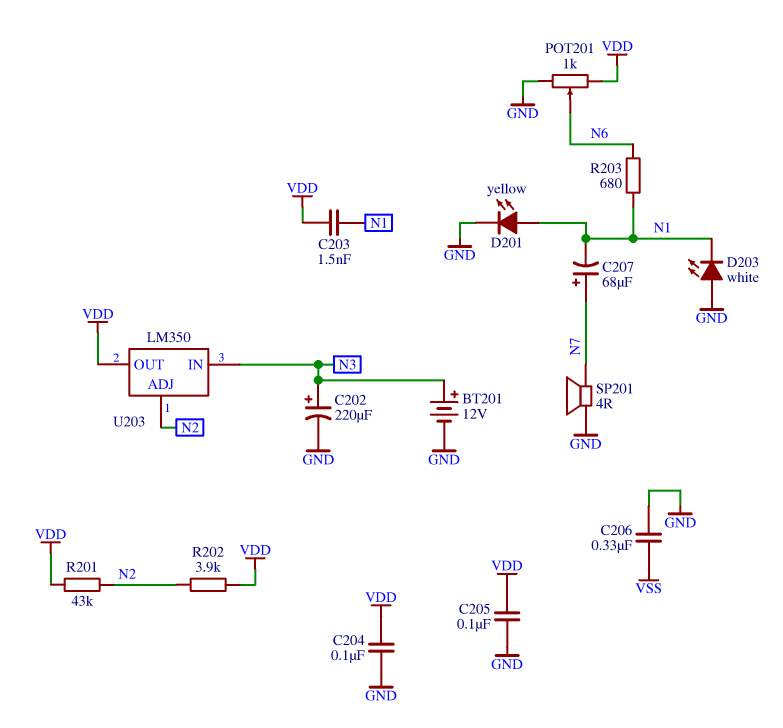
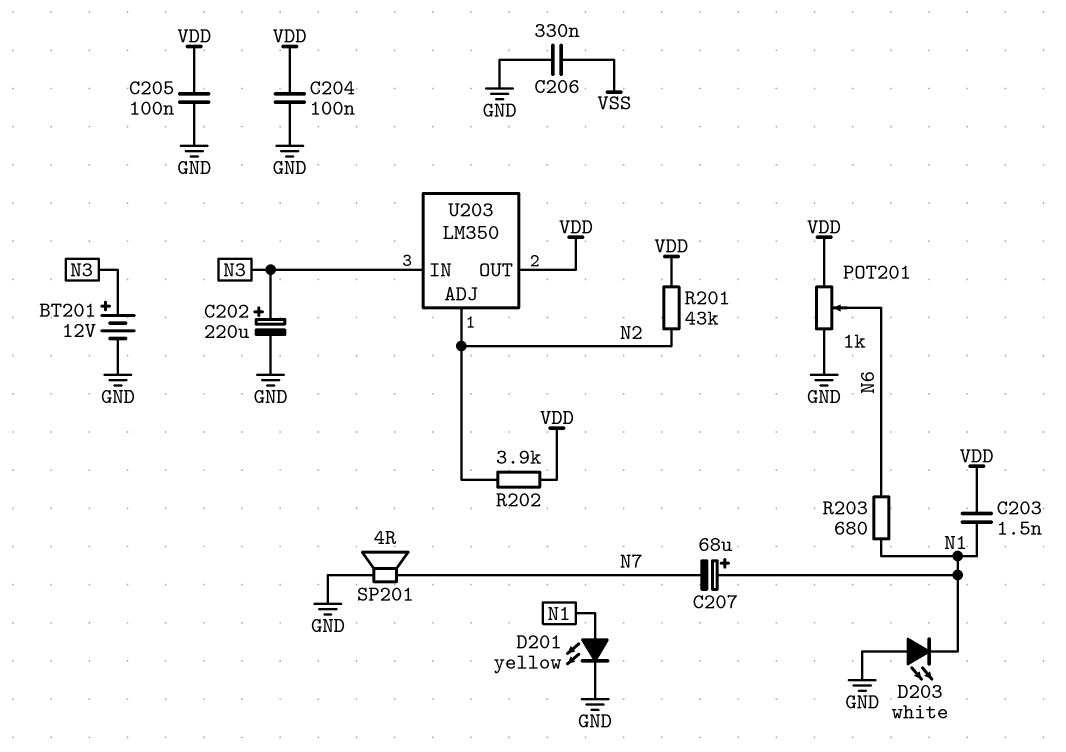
C207: 68uF (plus N7, minus N1) -> 68uF (plus N1, minus N7)

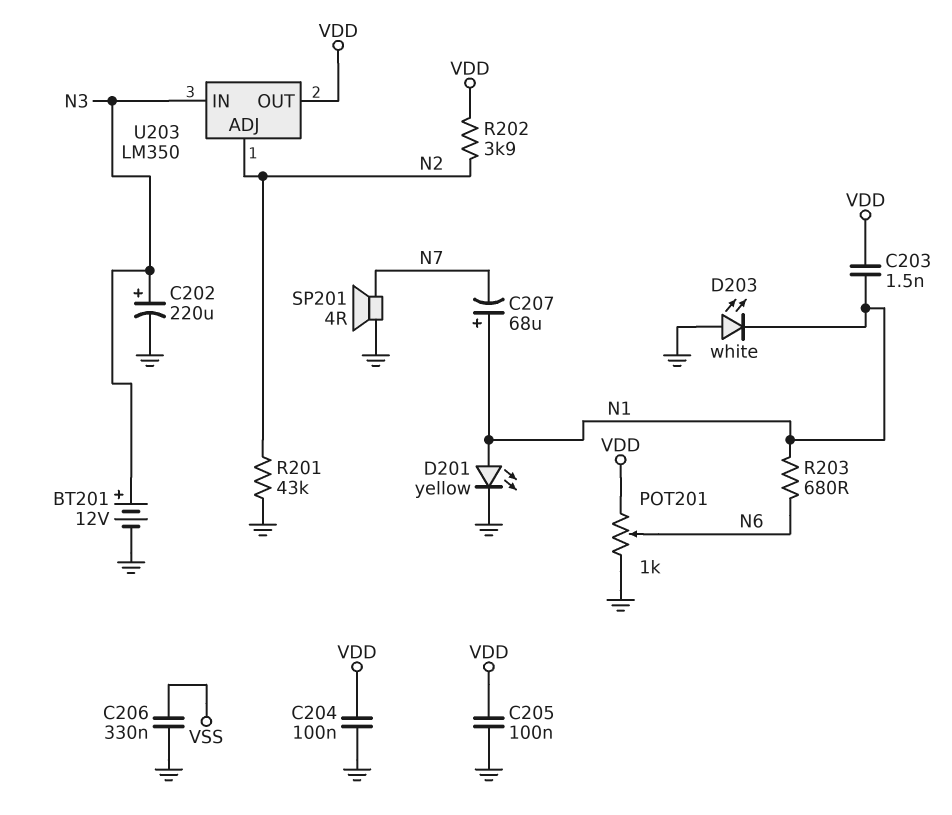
R201: 43k (N2, VDD) -> 43k (GND, N2)

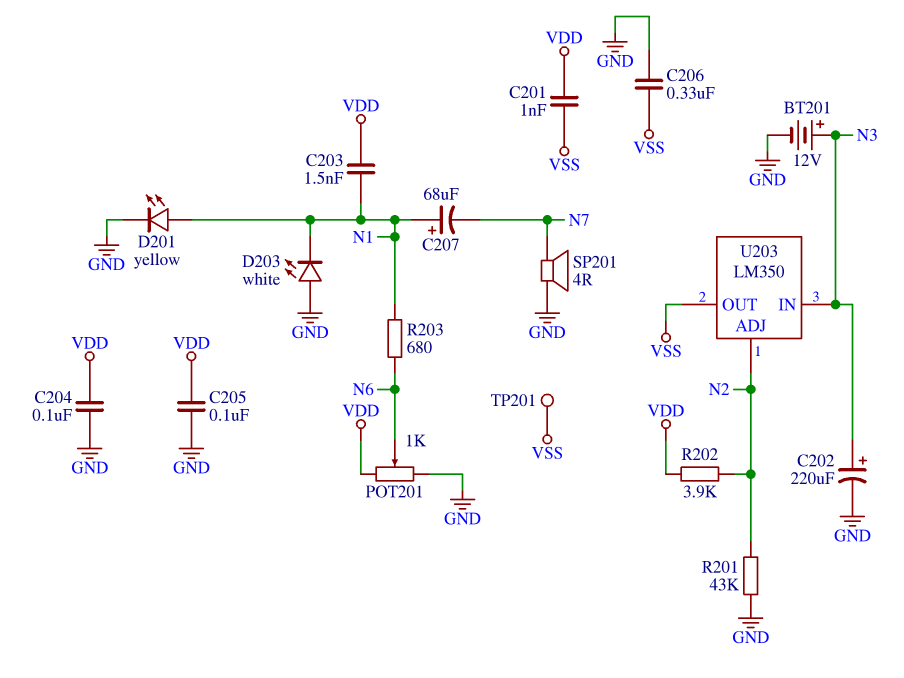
C201: none -> 1nF (VDD, VSS)
TP201: none -> test point (VSS)
U203 pin OUT: VDD -> VSS

